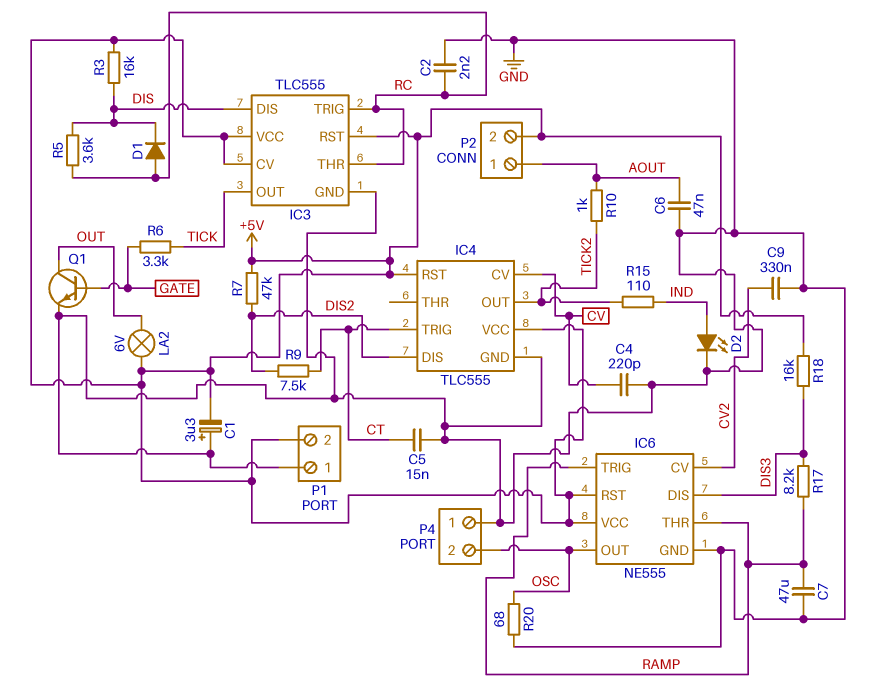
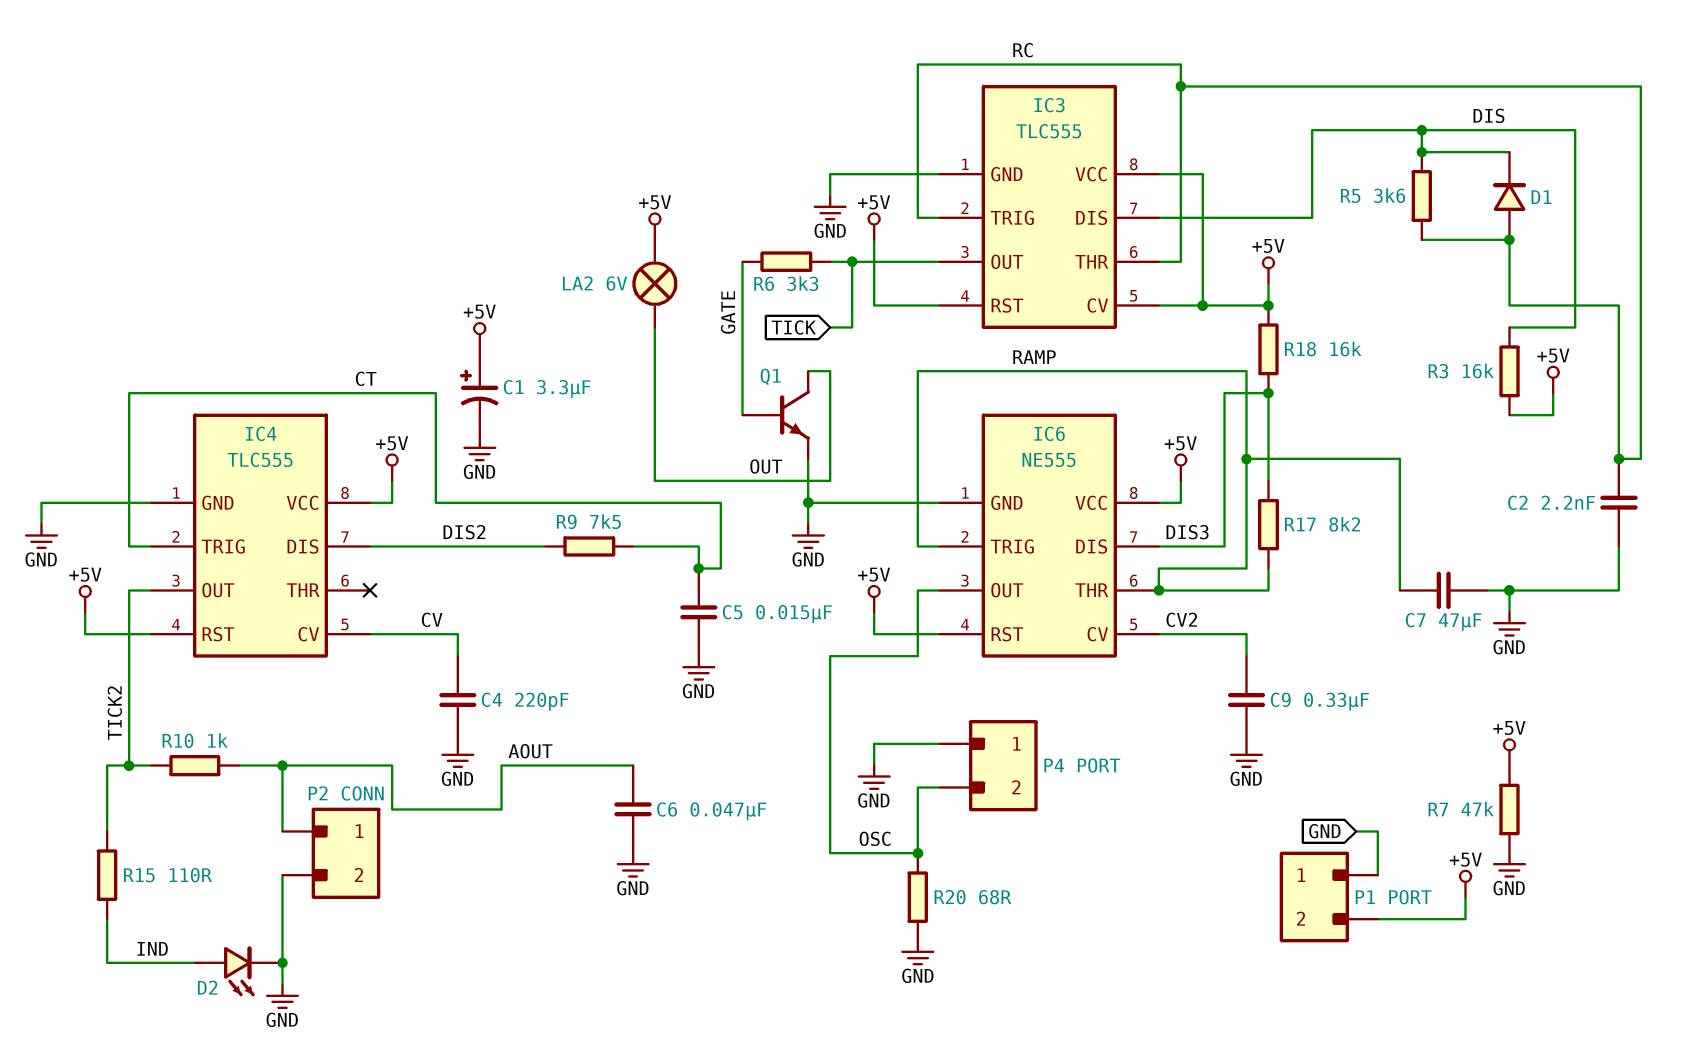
C1: 3.3uF (plus GND, minus +5V) -> 3.3uF (plus +5V, minus GND)
P2 pin 2: +5V -> GND
R7: 47k (+5V, DIS2) -> 47k (+5V, GND)

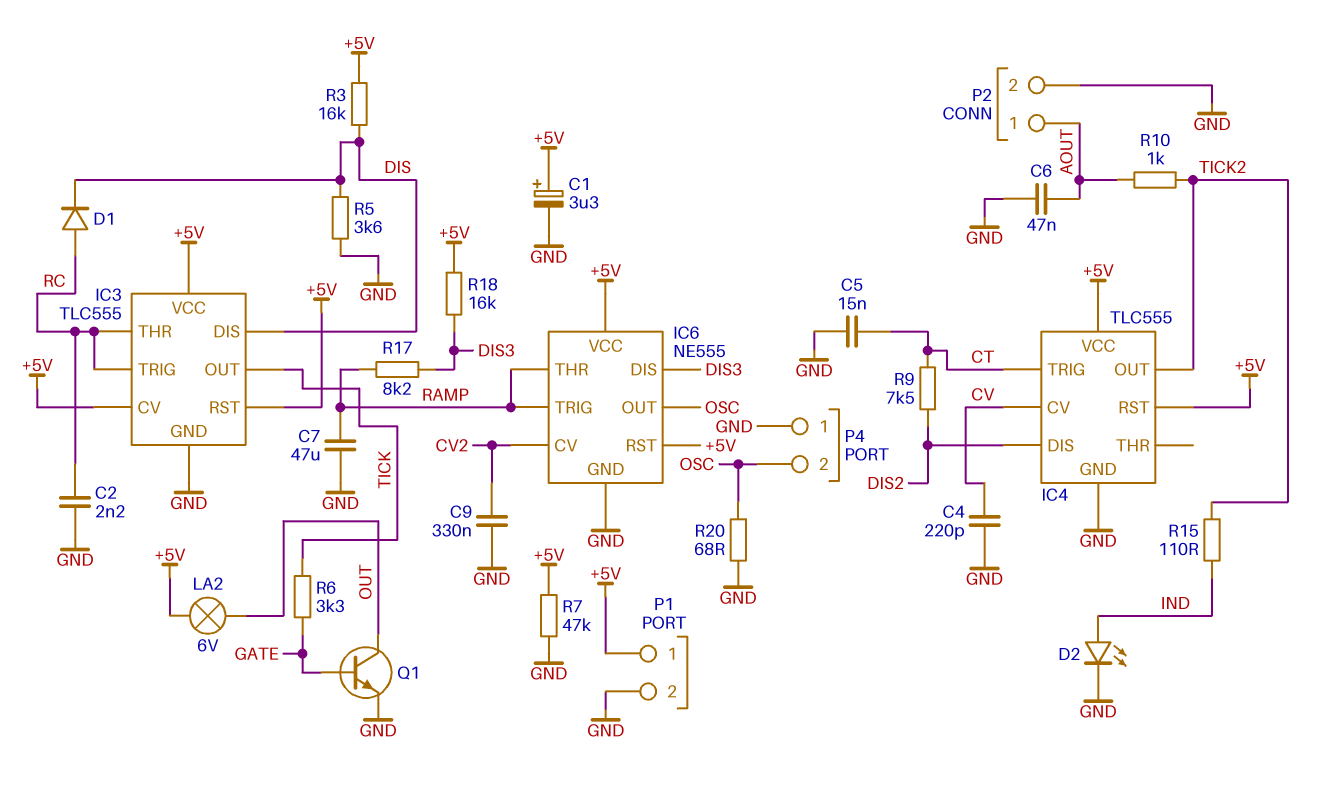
P1 pin 1: GND -> +5V
P1 pin 2: +5V -> GND
R5: 3.6k (DIS, RC) -> 3.6k (DIS, GND)

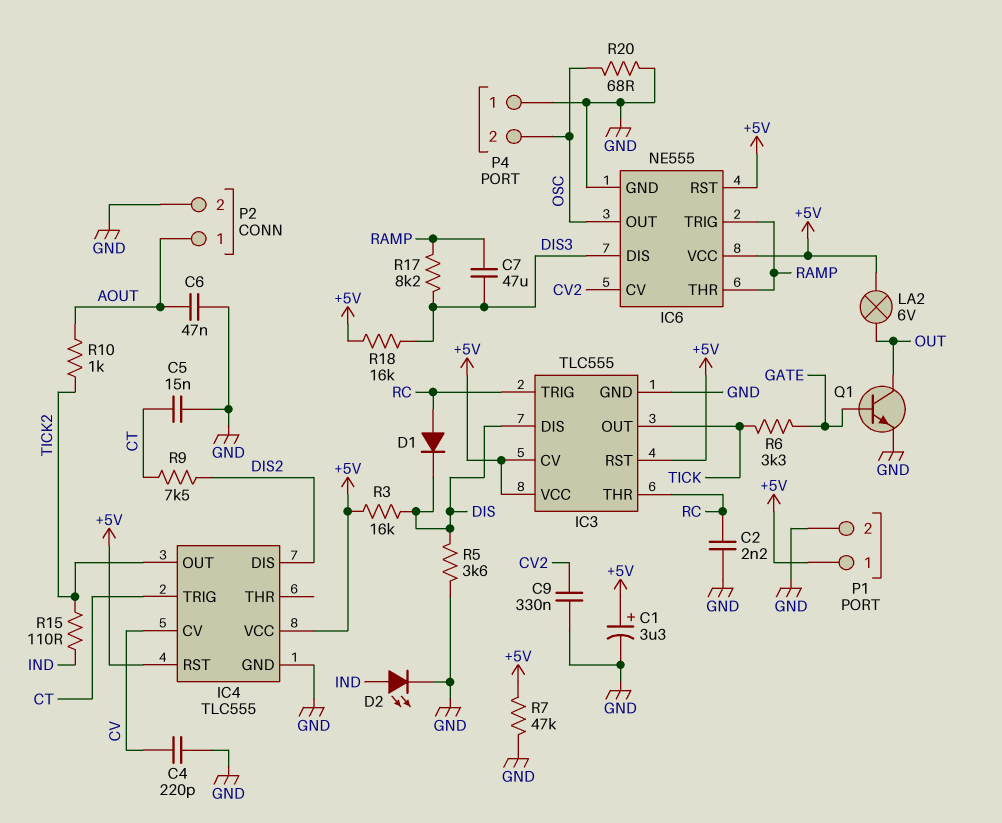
C7: 47uF (GND, RAMP) -> 47uF (DIS3, RAMP)

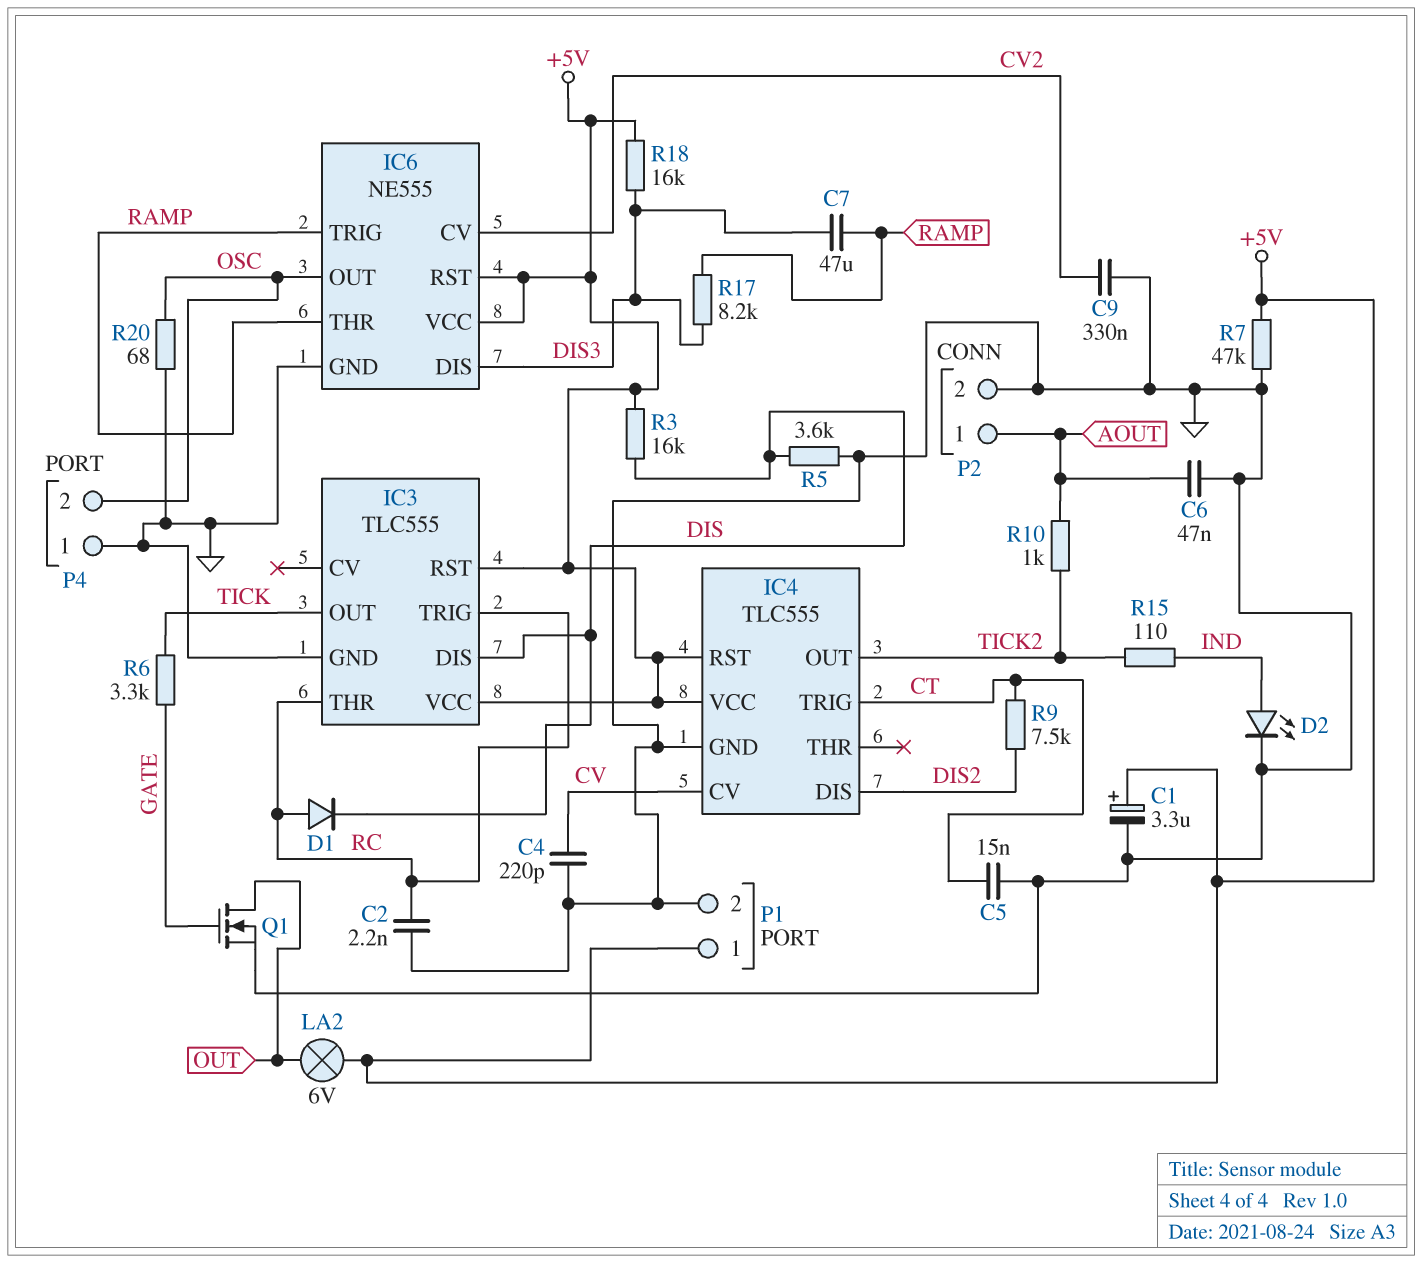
IC3 pin CV: +5V -> none
Q1: NPN (B GATE, C OUT, E GND) -> NMOS (G GATE, D OUT, S GND)

